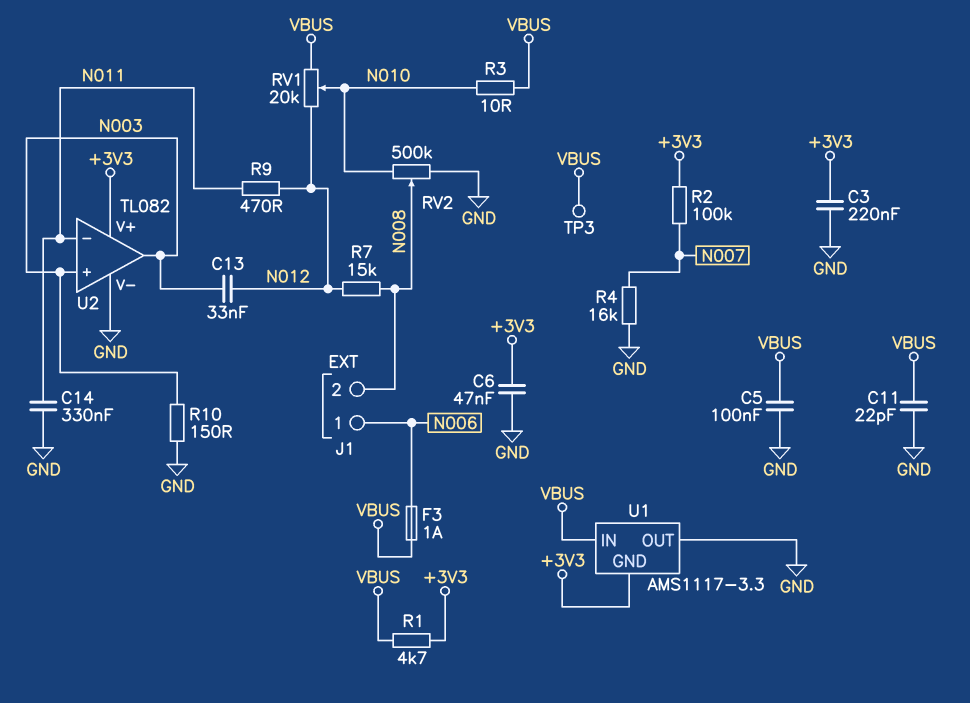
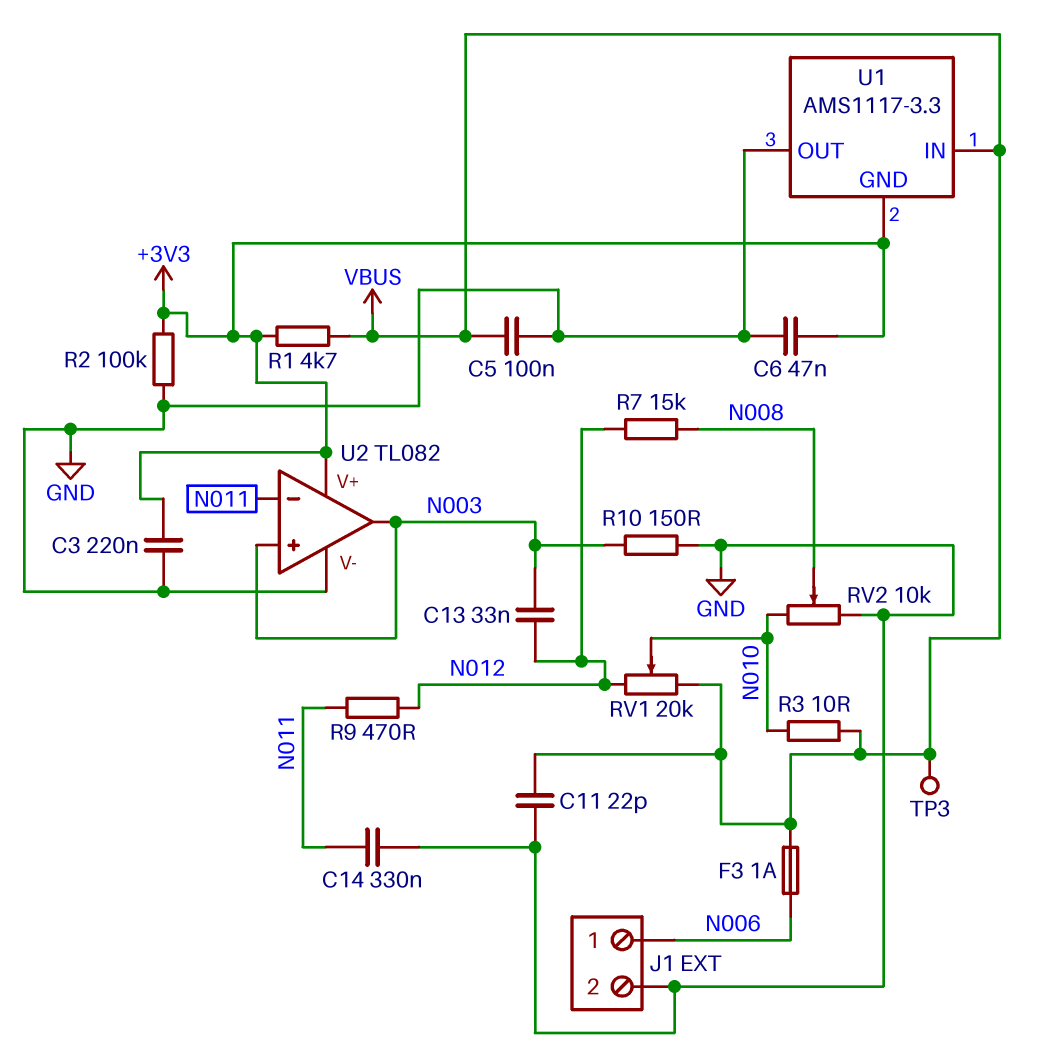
J1 pin 2: N008 -> GND
R2: 100k (+3V3, N007) -> 100k (+3V3, GND)
R4: 16k (GND, N007) -> none
RV2: 500k (GND, N010, wiper N008) -> 10k (GND, N010, wiper N008)

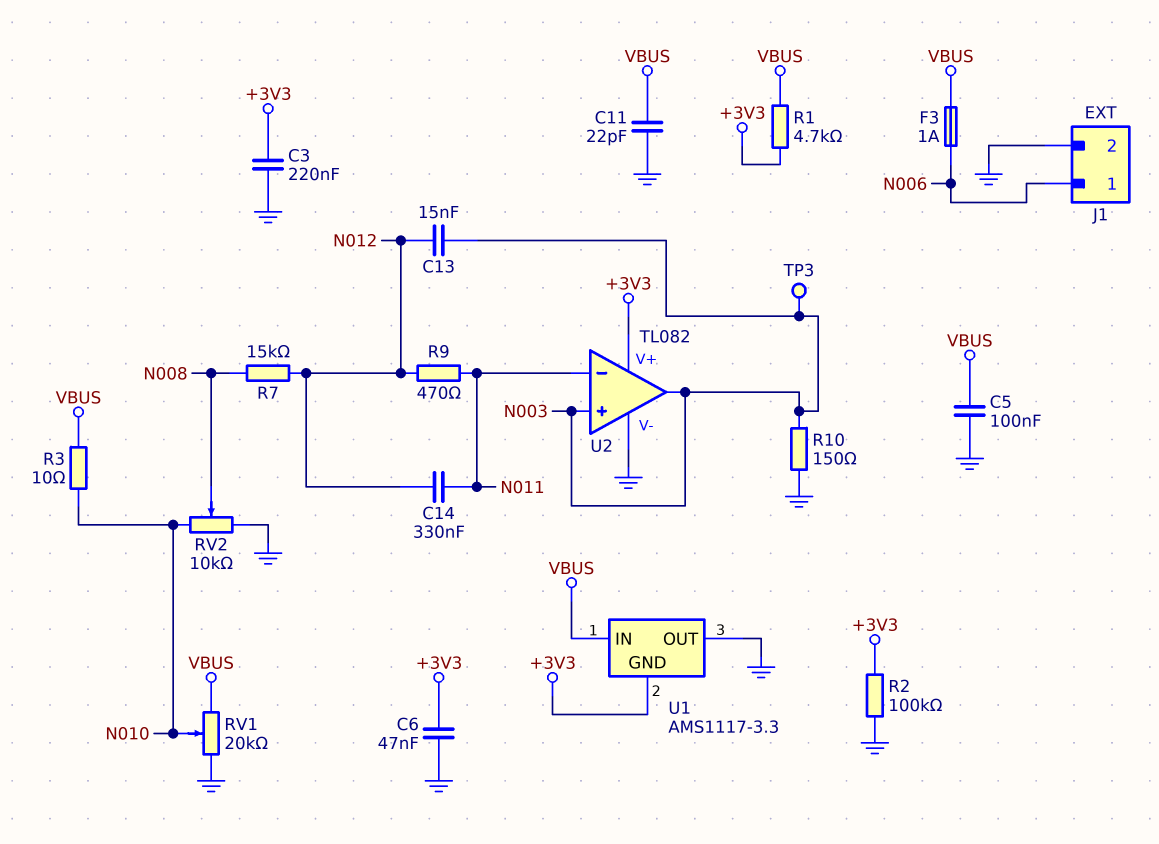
C13: 33nF (N003, N012) -> 15nF (N003, N012)
C14: 330nF (GND, N011) -> 330nF (N011, N012)
RV1: 20k (N012, VBUS, wiper N010) -> 20k (GND, VBUS, wiper N010)
TP3: test point (VBUS) -> test point (N003)

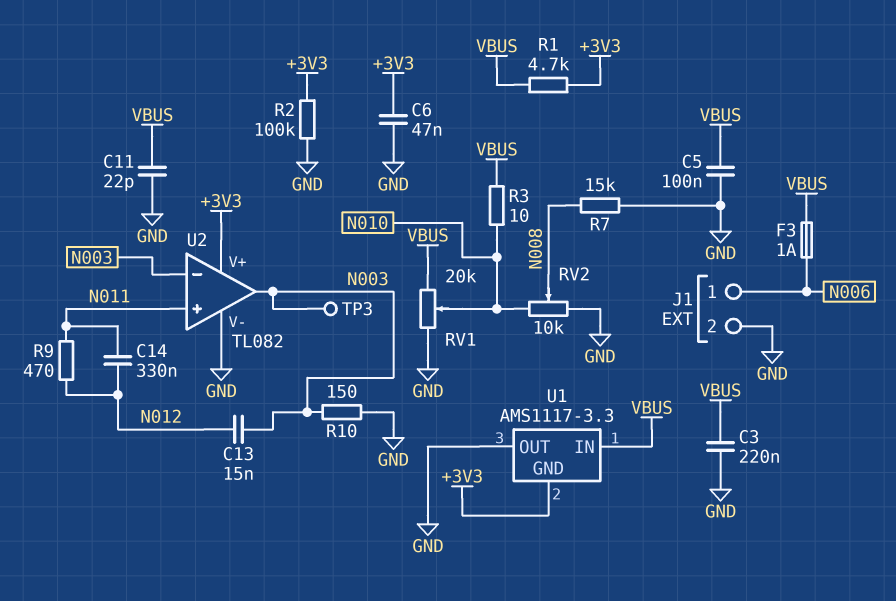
C3: 220nF (+3V3, GND) -> 220nF (GND, VBUS)
R7: 15k (N008, N012) -> 15k (GND, N008)
U2 pin in+: N003 -> N011
U2 pin in-: N011 -> N003

